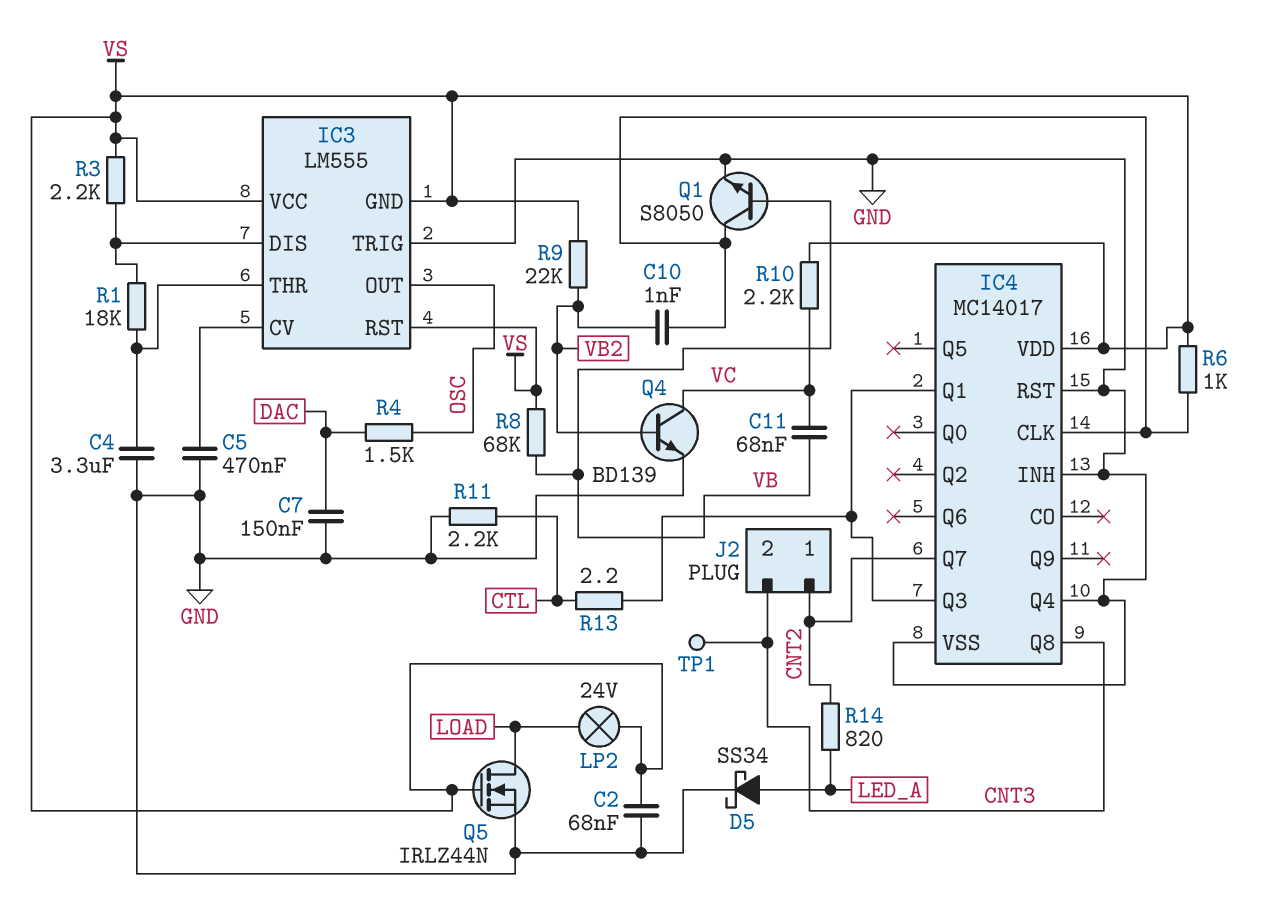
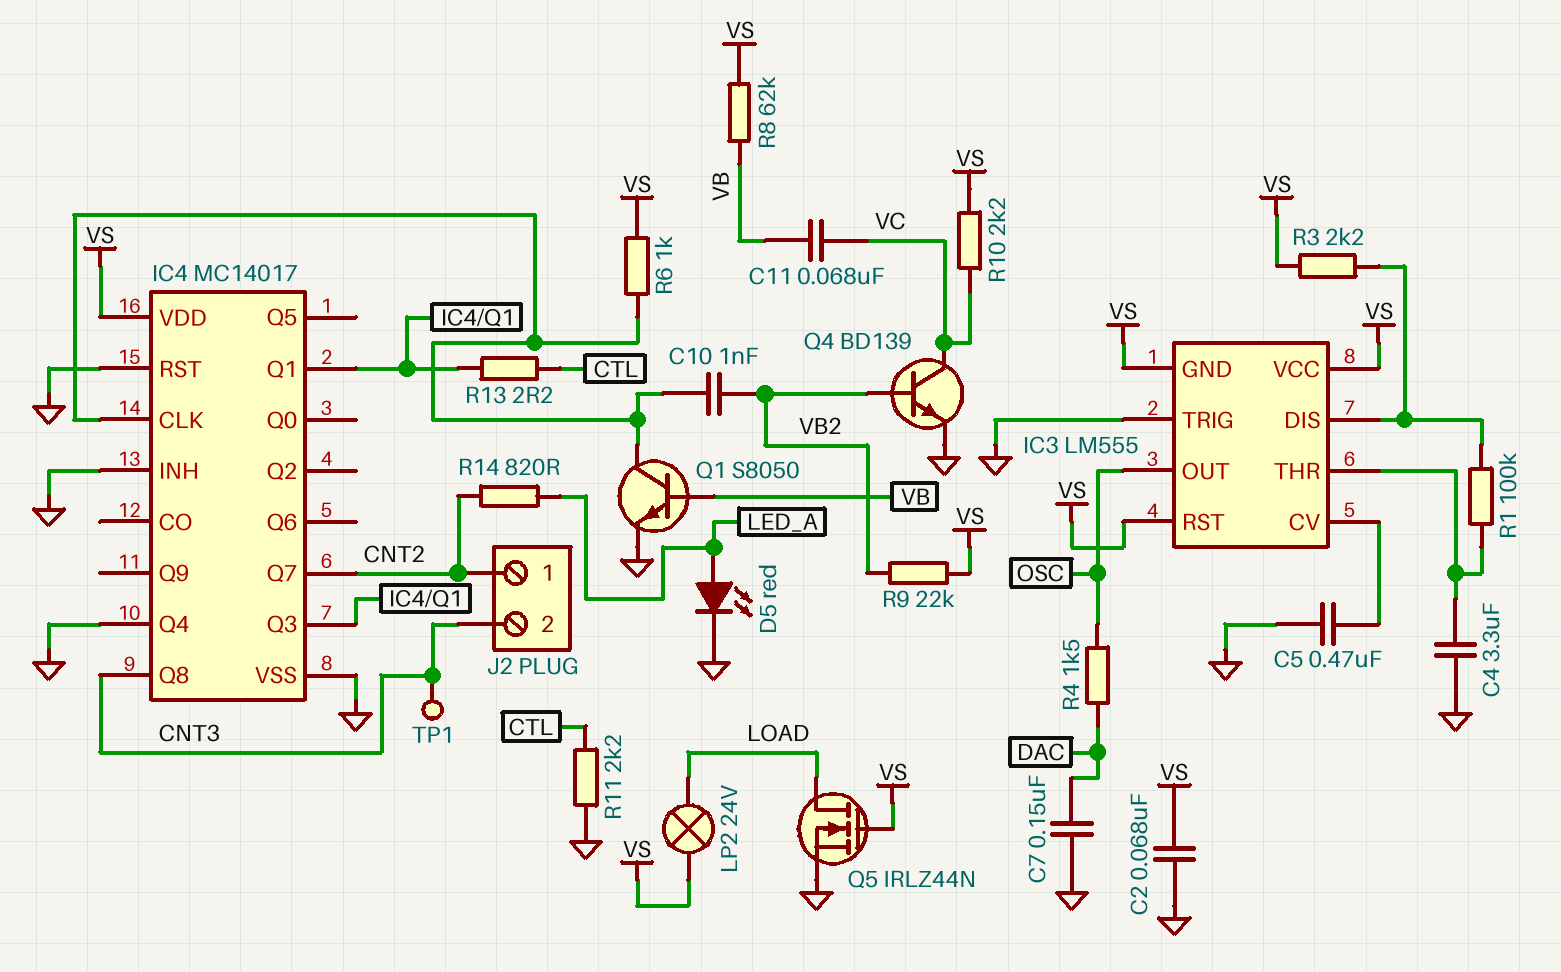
D5: schottky SS34 (A LED_A, K GND) -> LED red (A LED_A, K GND)
R1: 18k (IC3/DIS, IC3/THR) -> 100k (IC3/DIS, IC3/THR)
R8: 68k (VB, VS) -> 62k (VB, VS)

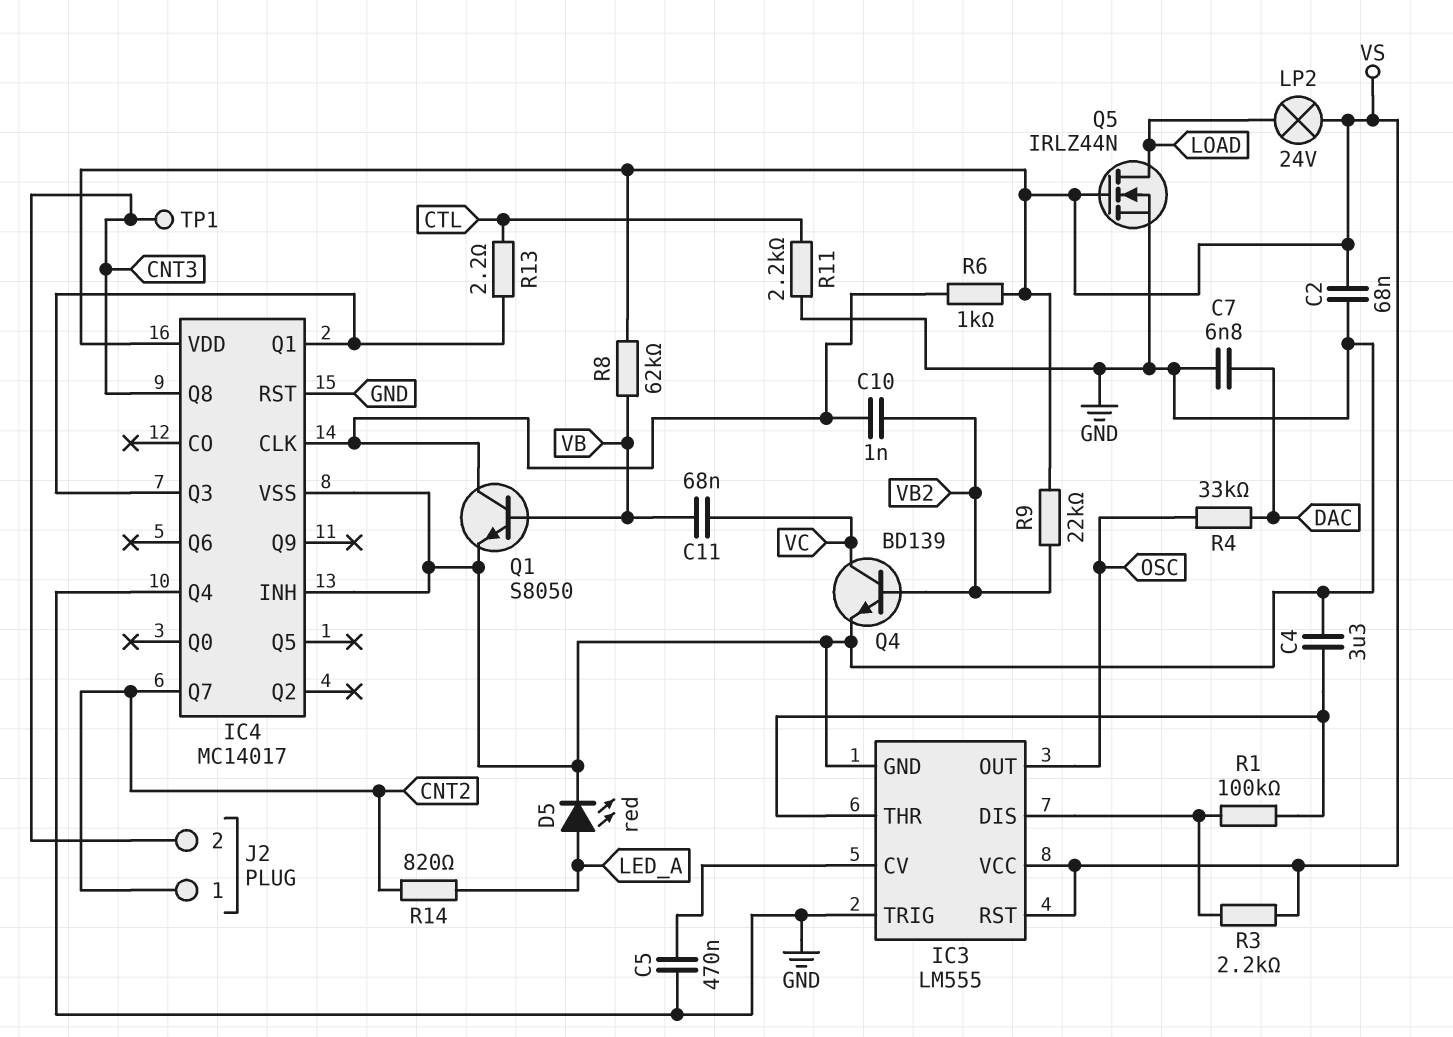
C7: 150nF (DAC, GND) -> 6.8nF (DAC, GND)
IC3 pin GND: VS -> GND
R4: 1.5k (DAC, OSC) -> 33k (DAC, OSC)
R10: 2.2k (VC, VS) -> none

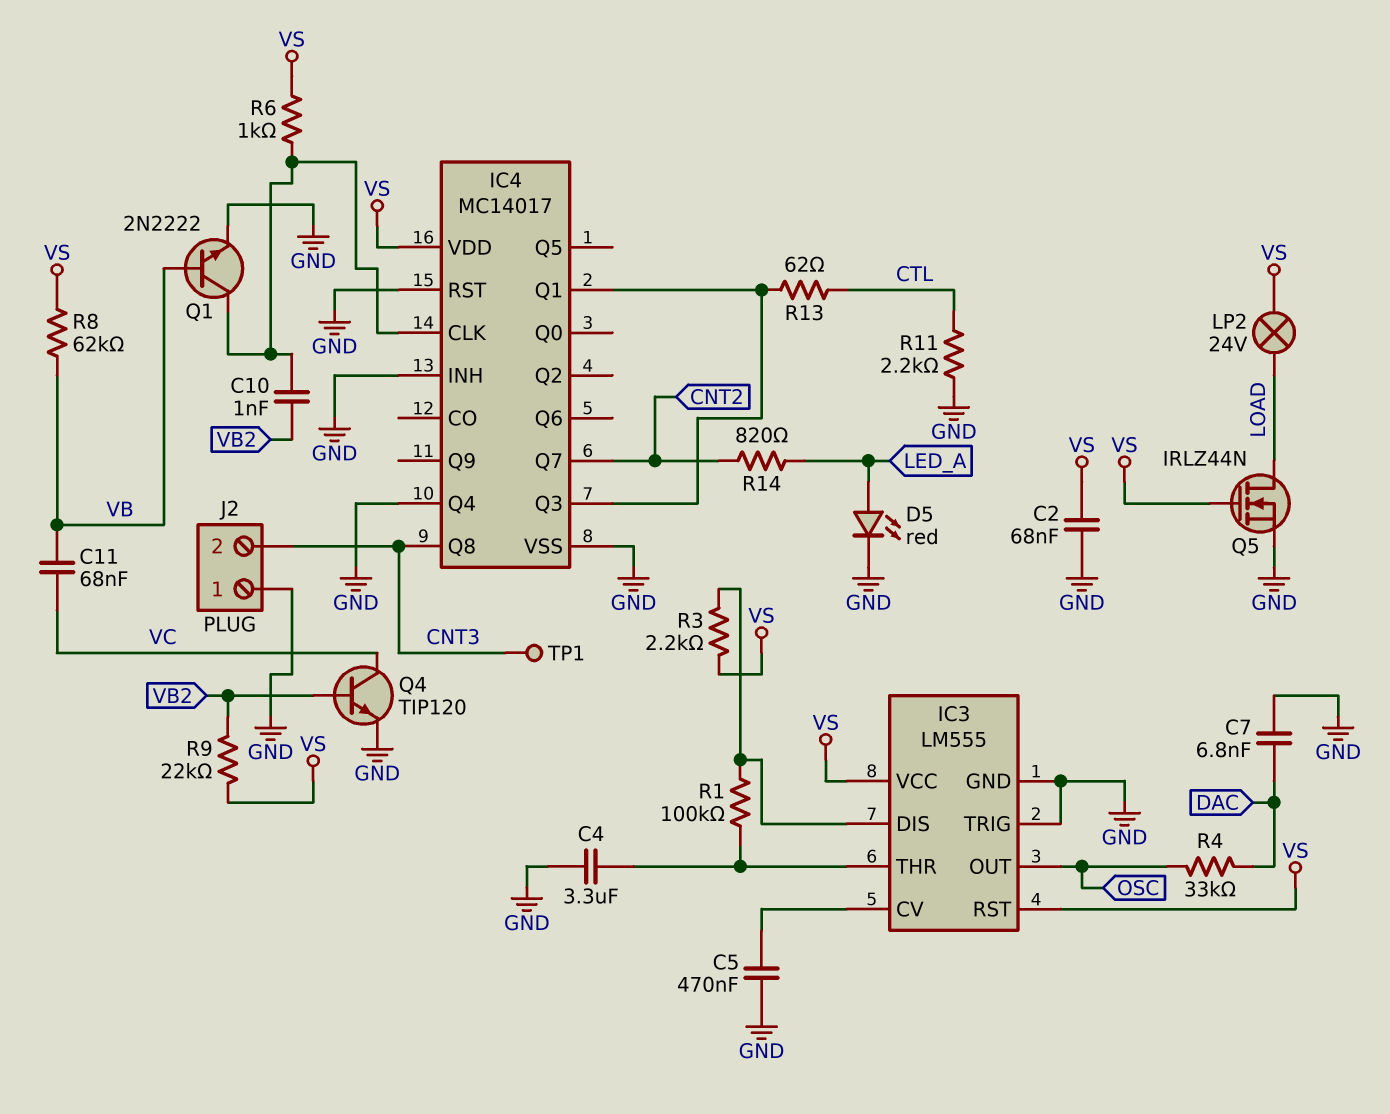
J2 pin 1: CNT2 -> GND
Q1: NPN S8050 (B VB, C IC4/CLK, E GND) -> NPN 2N2222 (B VB, C IC4/CLK, E GND)
Q4: NPN BD139 (B VB2, C VC, E GND) -> NPN TIP120 (B VB2, C VC, E GND)
R13: 2.2 (CTL, IC4/Q1) -> 62 (CTL, IC4/Q1)

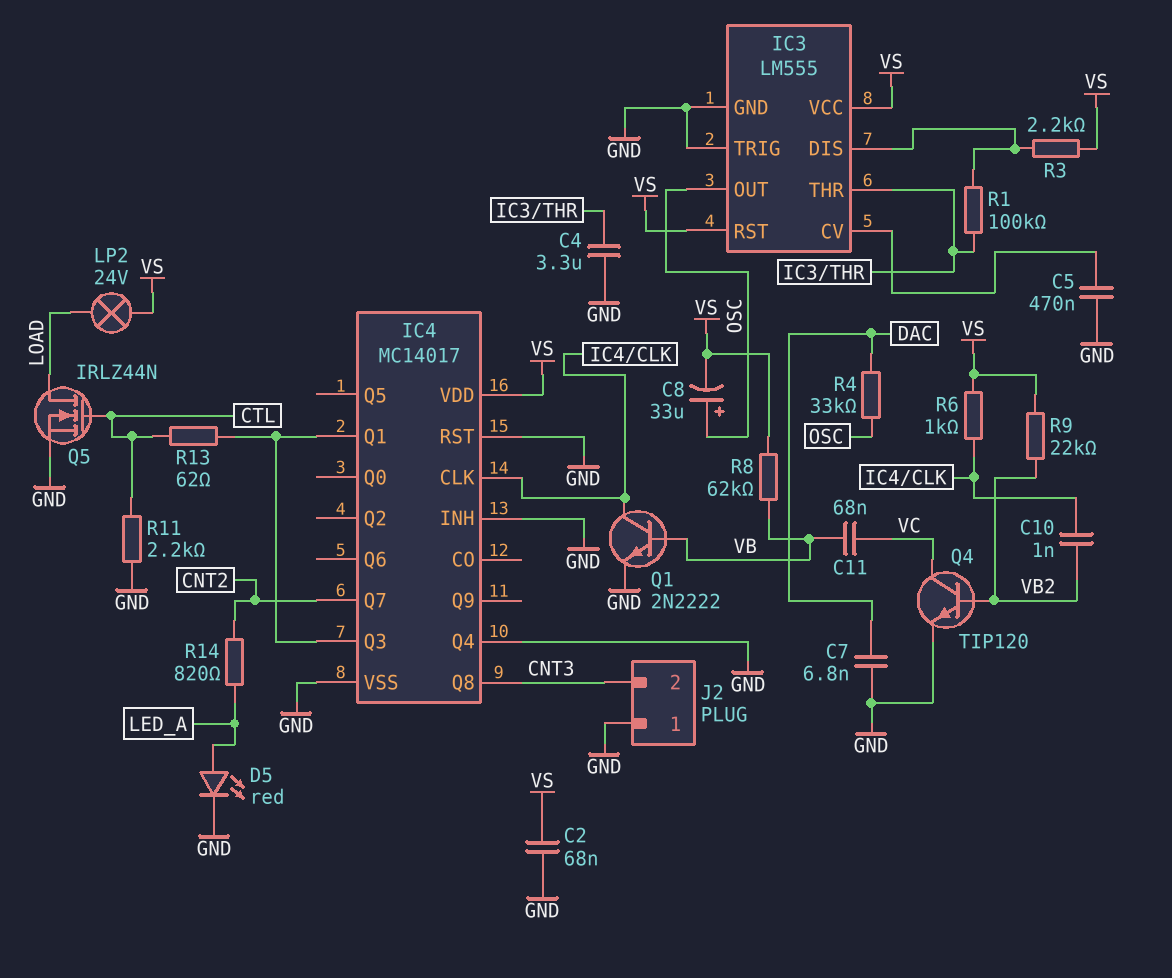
C8: none -> 33uF (plus OSC, minus VS)
Q5: NMOS IRLZ44N (G VS, D LOAD, S GND) -> NMOS IRLZ44N (G CTL, D LOAD, S GND)
TP1: test point (CNT3) -> none

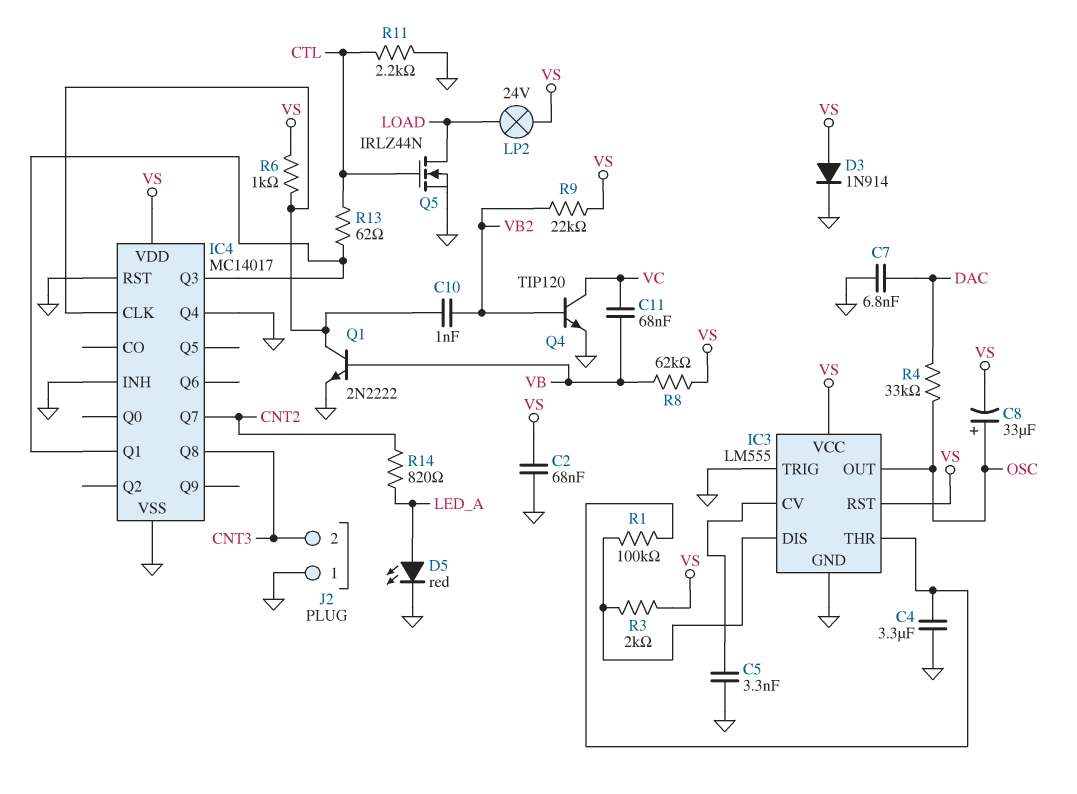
C5: 470nF (GND, IC3/CV) -> 3.3nF (GND, IC3/CV)
D3: none -> diode 1N914 (A VS, K GND)
R3: 2.2k (IC3/DIS, VS) -> 2k (IC3/DIS, VS)

